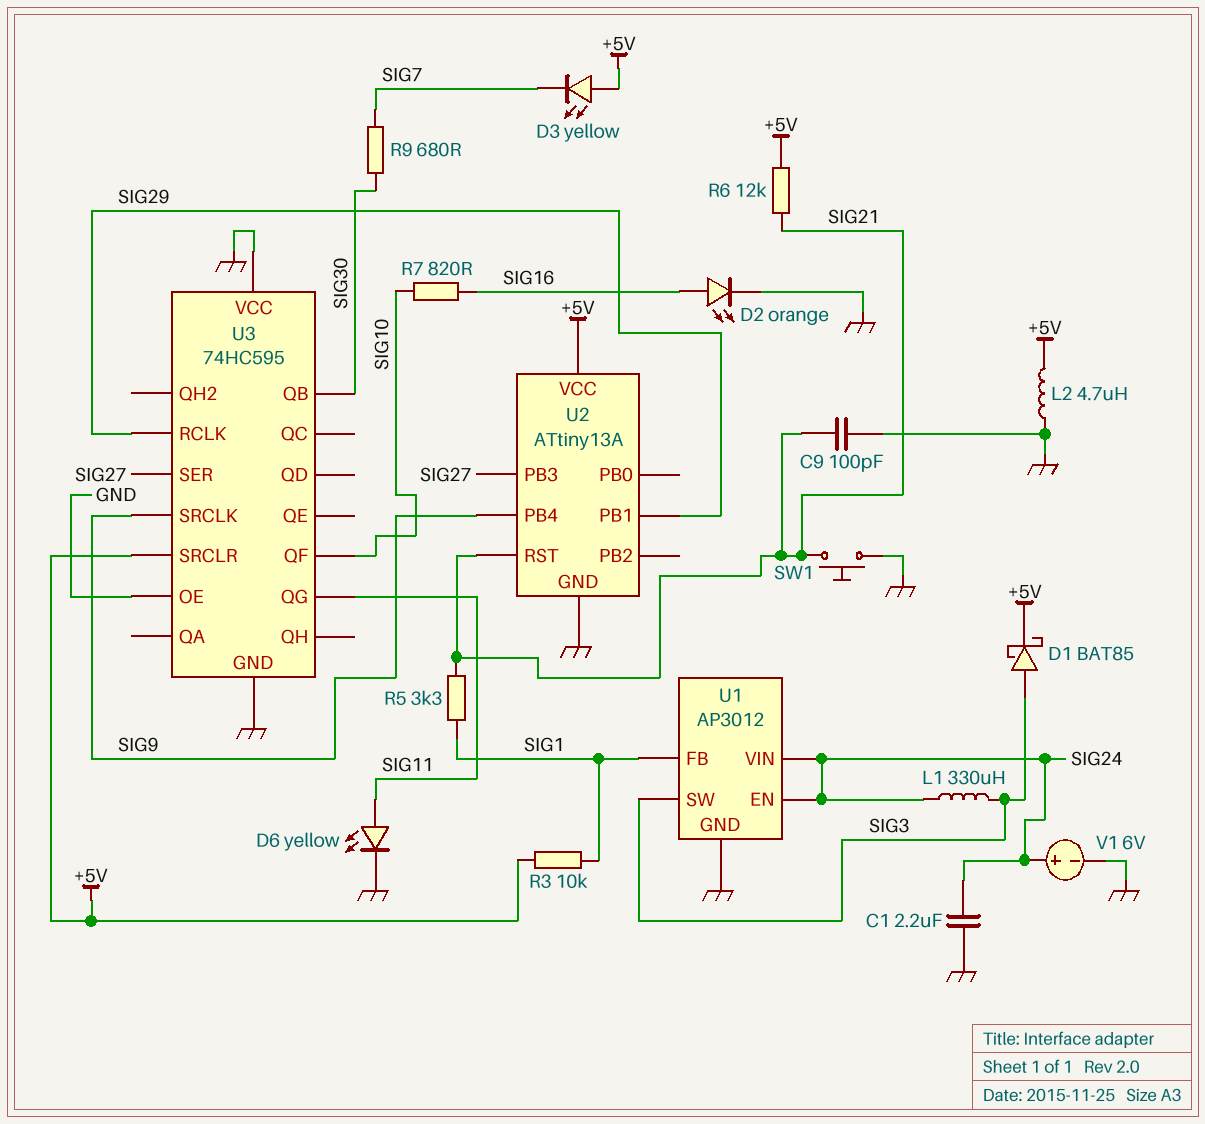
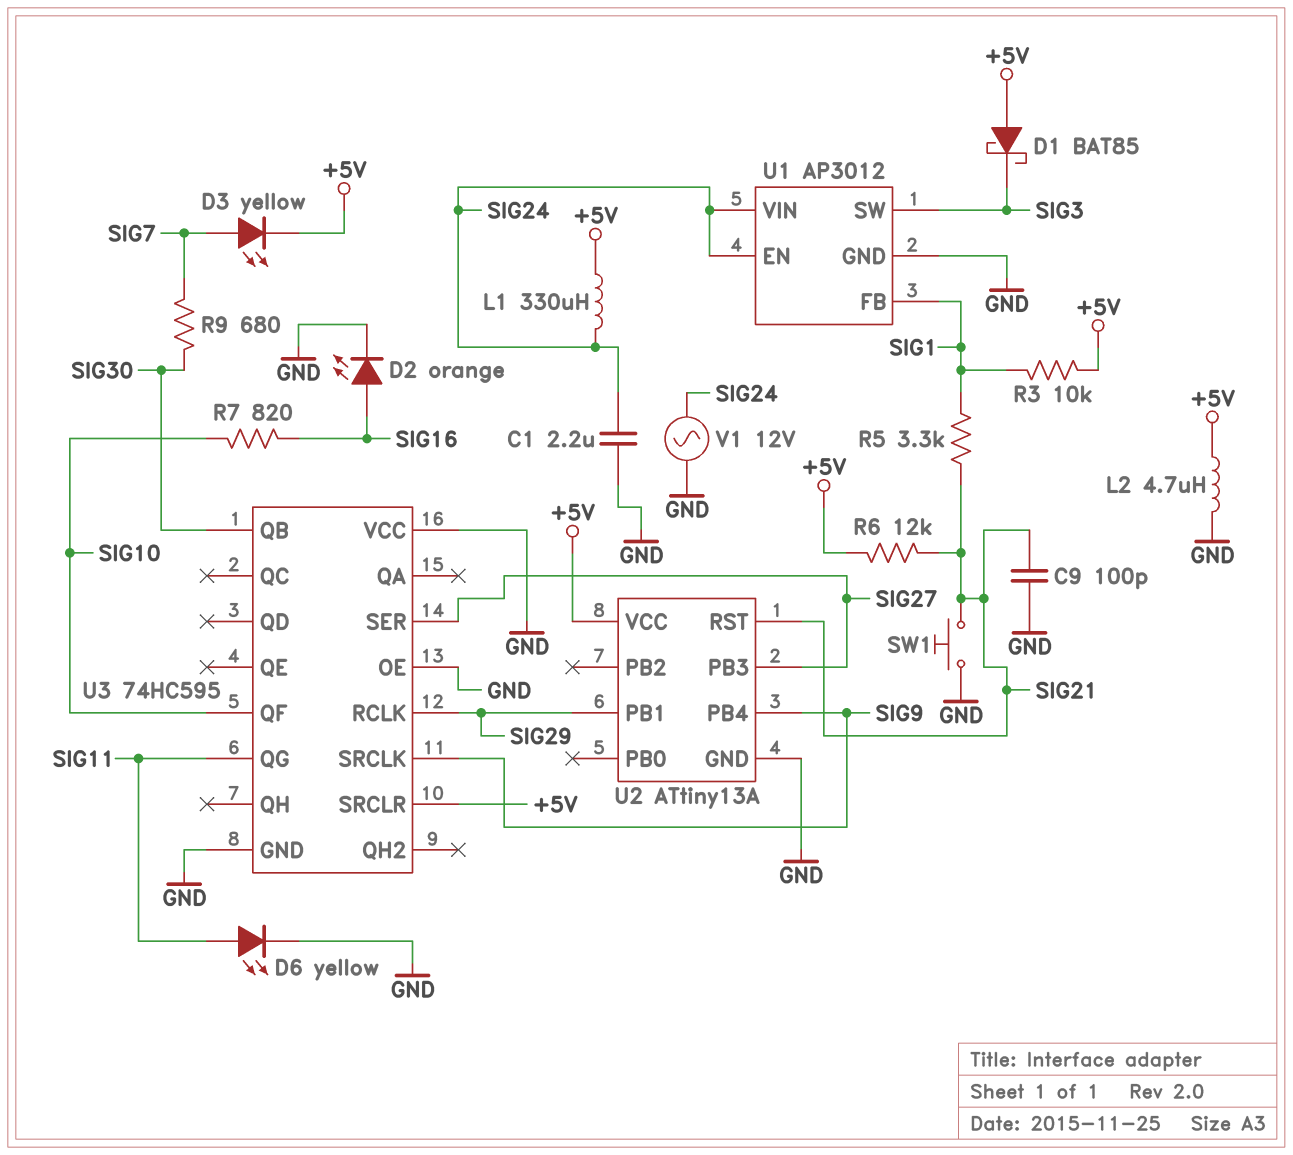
D1: schottky BAT85 (A SIG3, K +5V) -> schottky BAT85 (A +5V, K SIG3)
D3: LED yellow (A +5V, K SIG7) -> LED yellow (A SIG7, K +5V)
L1: 330uH (SIG3, SIG24) -> 330uH (+5V, SIG24)
V1: 6V (plus SIG24, minus GND) -> AC 12V (GND, SIG24)

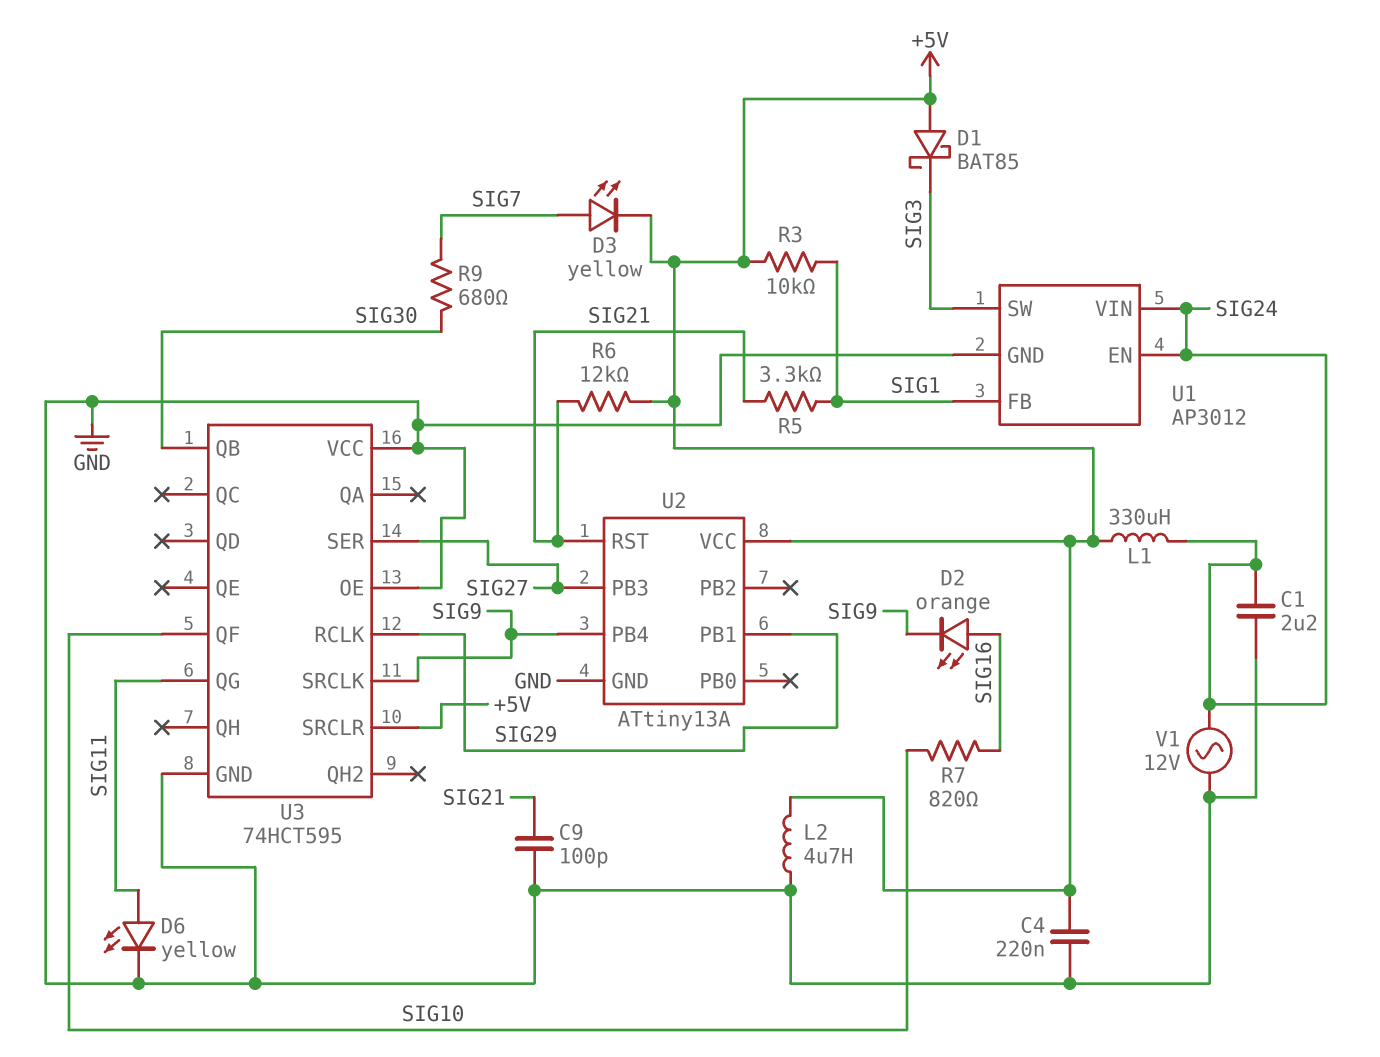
C4: none -> 220nF (+5V, GND)
D2: LED orange (A SIG16, K GND) -> LED orange (A SIG16, K SIG9)
SW1: button (GND, SIG21) -> none
U3: 74HC595 -> 74HCT595

